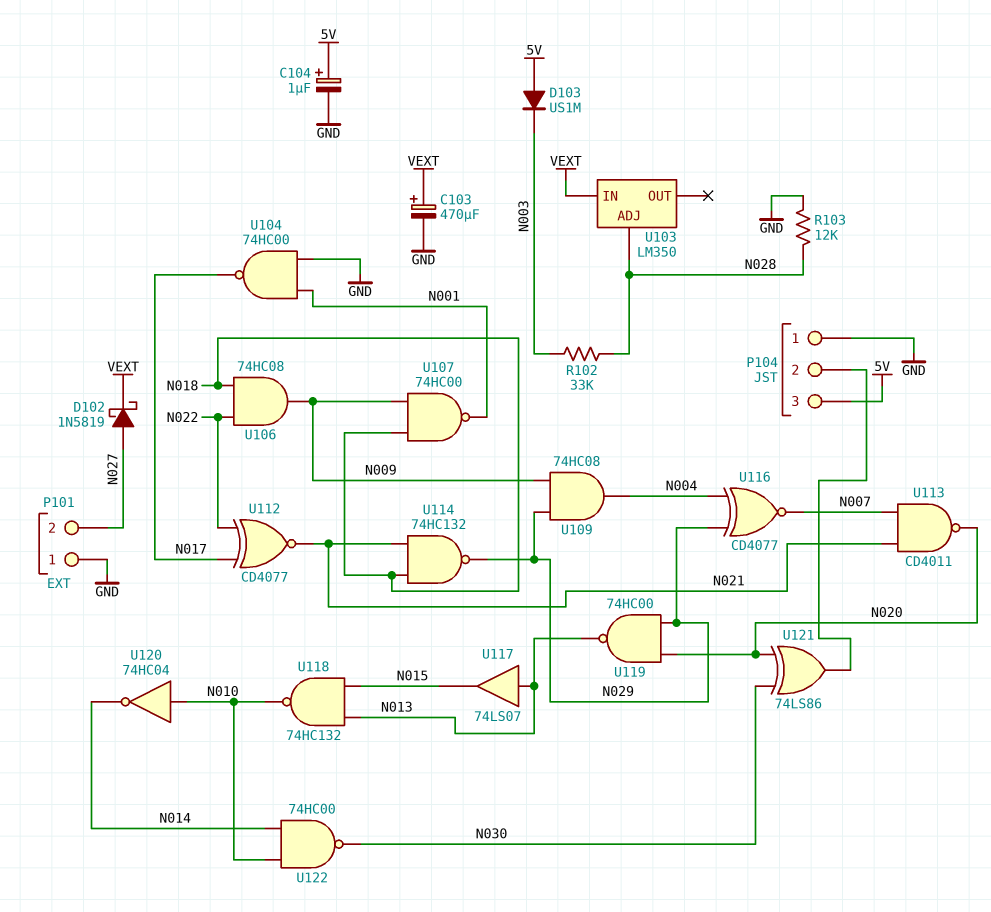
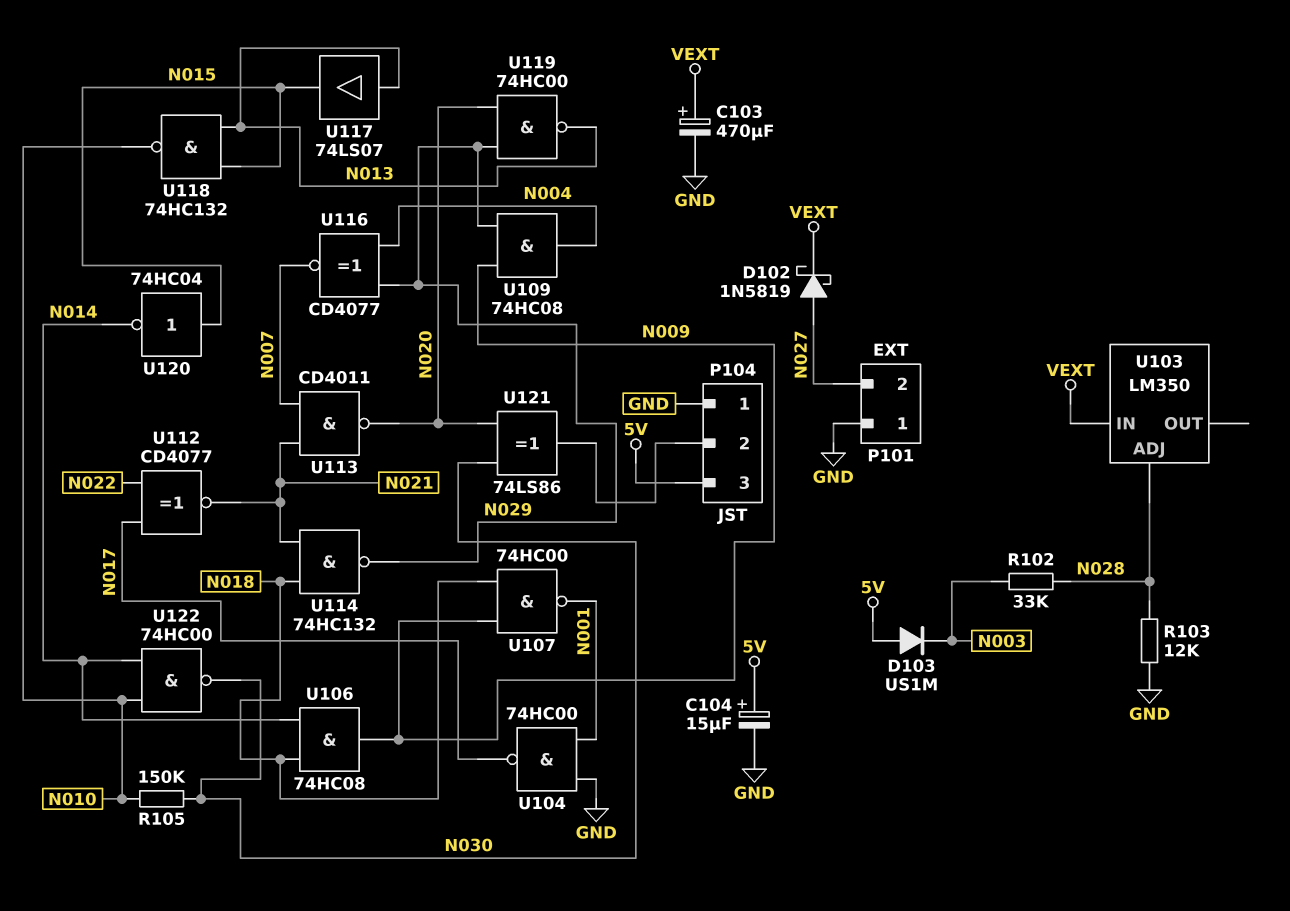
C104: 1uF (plus 5V, minus GND) -> 15uF (plus 5V, minus GND)
R105: none -> 150k (N010, N030)
U106: AND 74HC08 (in N018, in N022, out N009) -> AND 74HC08 (in N014, in N018, out N009)
U120: NOT 74HC04 (in N010, out N014) -> NOT 74HC04 (in N015, out N014)

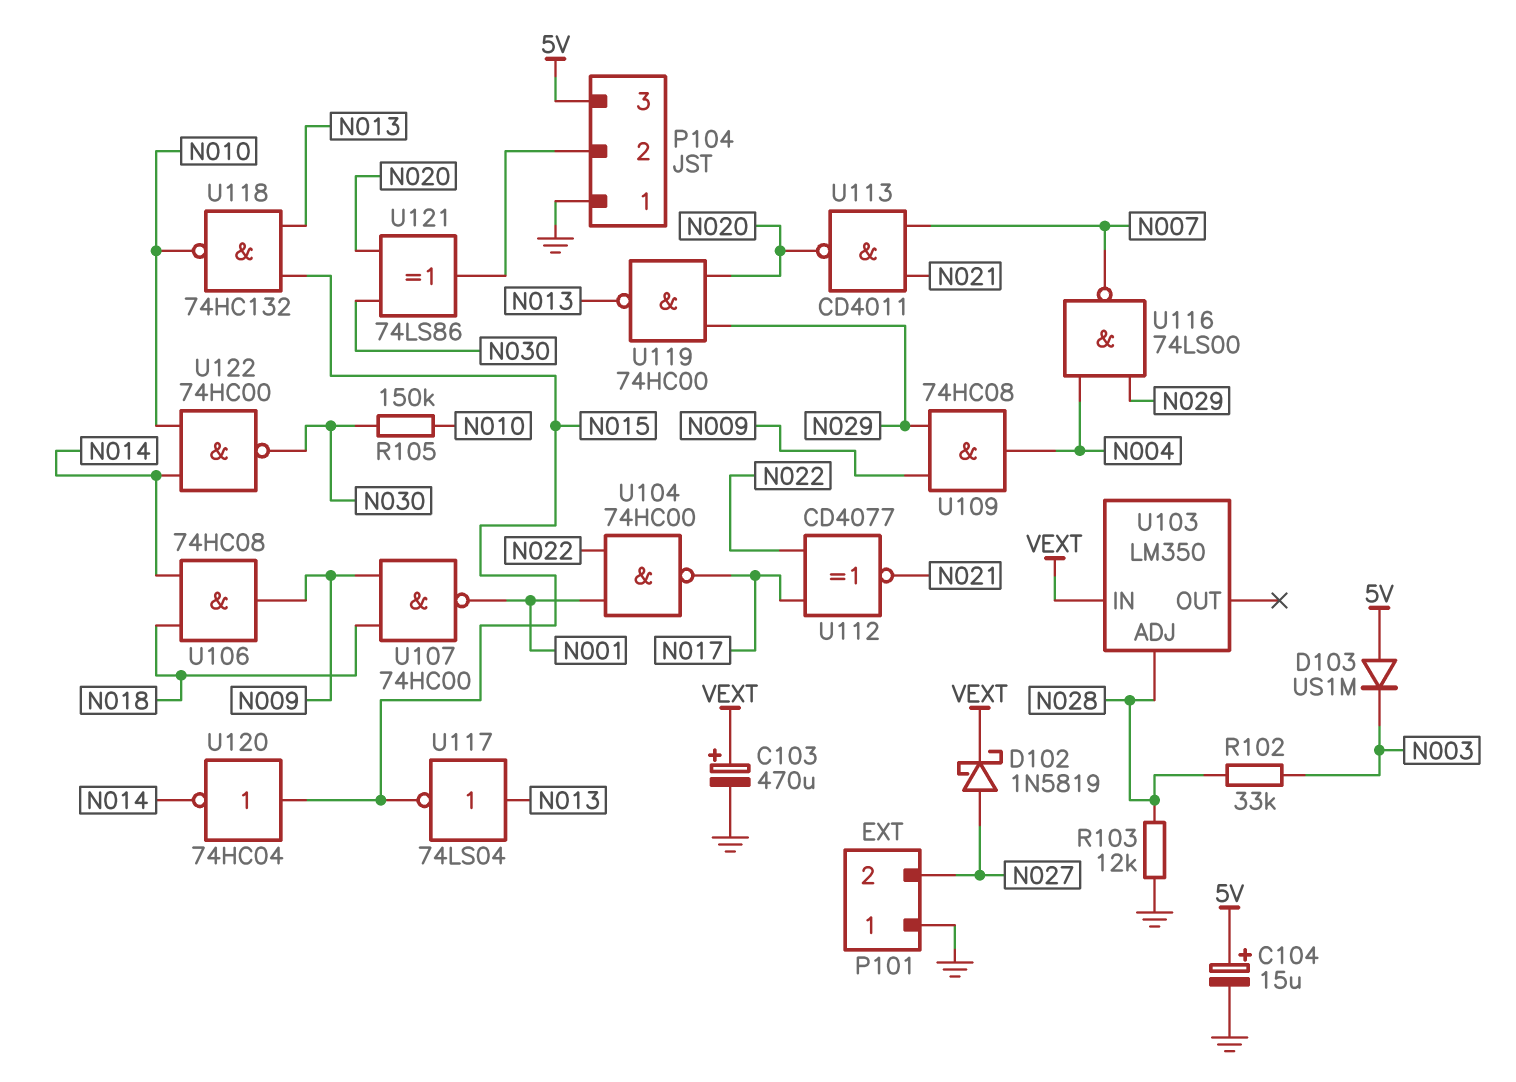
U104: NAND 74HC00 (in GND, in N001, out N017) -> NAND 74HC00 (in N001, in N022, out N017)
U114: NAND 74HC132 (in N018, in N021, out N029) -> none
U116: XNOR CD4077 (in N004, in N029, out N007) -> NAND 74LS00 (in N004, in N029, out N007)
U117: buffer 74LS07 (in N013, out N015) -> NOT 74LS04 (in N013, out N015)

